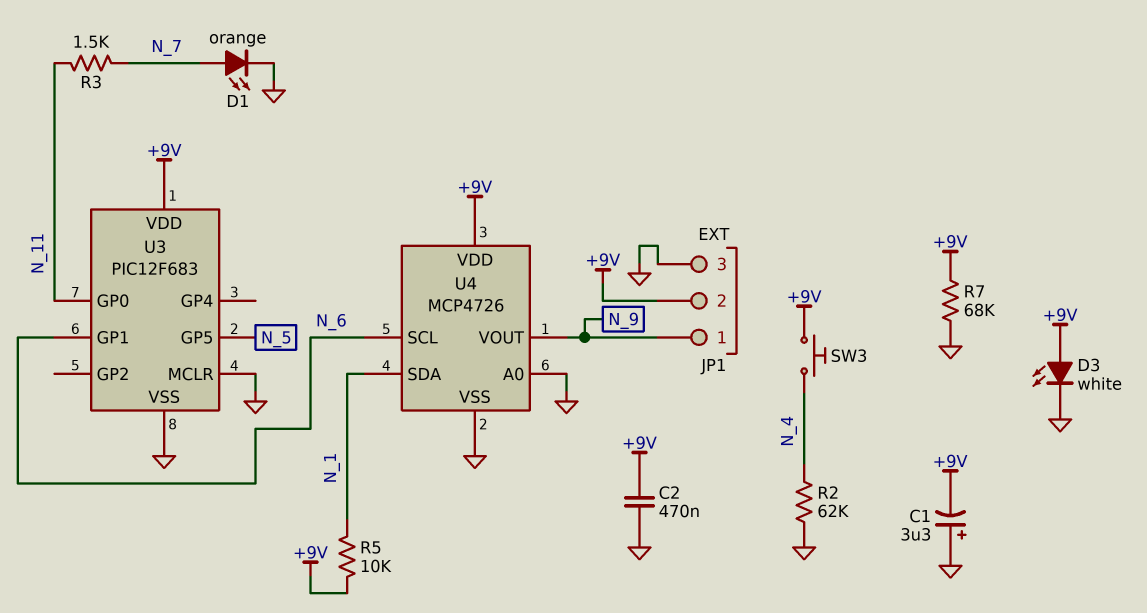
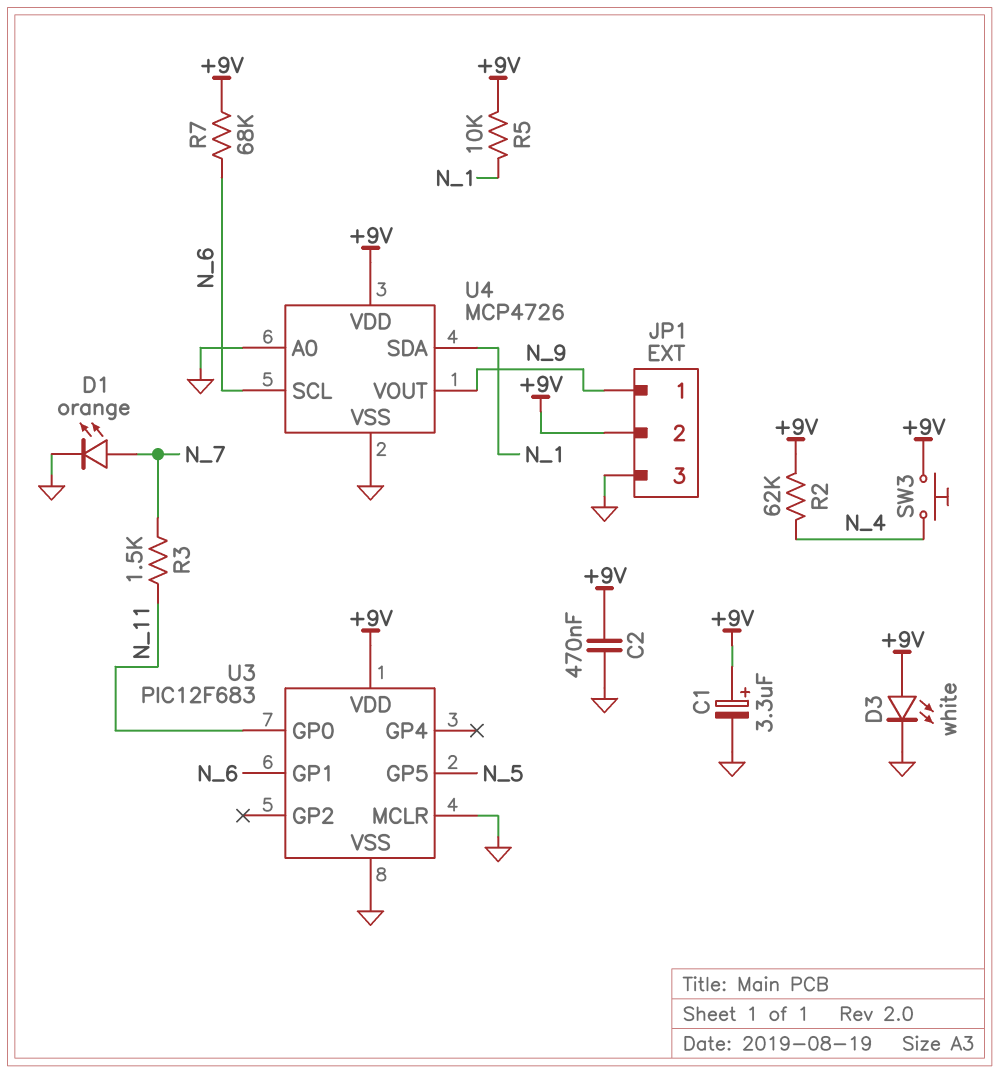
C1: 3.3uF (plus GND, minus +9V) -> 3.3uF (plus +9V, minus GND)
R2: 62k (GND, N_4) -> 62k (+9V, N_4)
R7: 68k (+9V, GND) -> 68k (+9V, N_6)

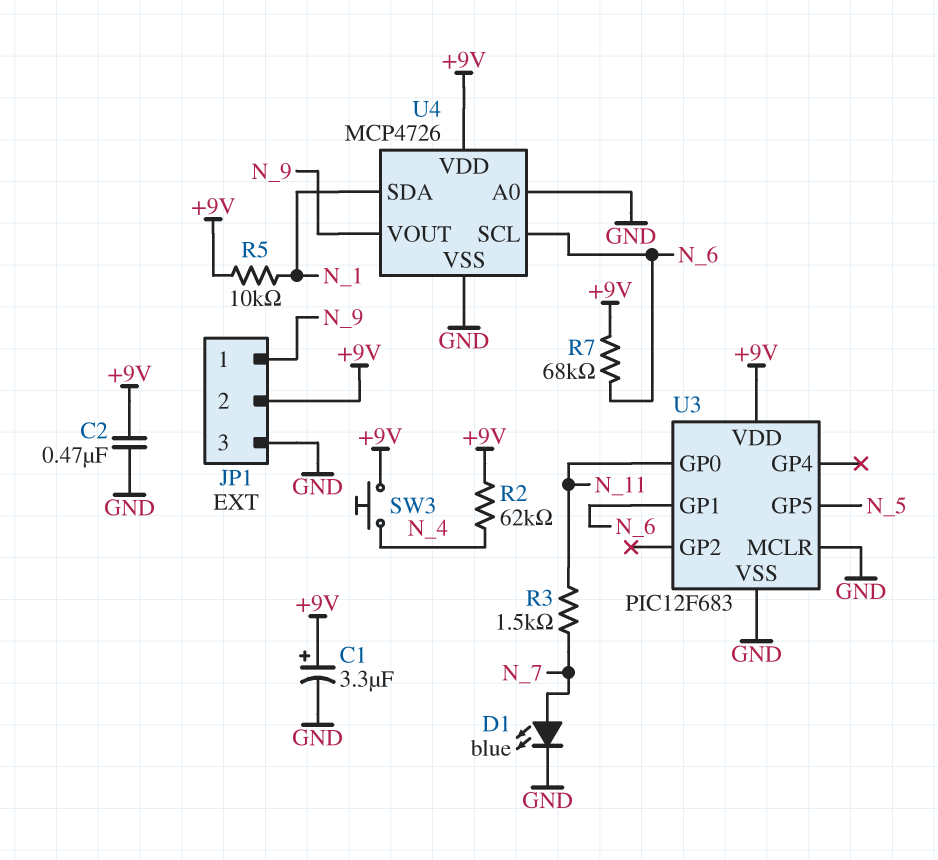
D1: LED orange (A N_7, K GND) -> LED blue (A N_7, K GND)
D3: LED white (A +9V, K GND) -> none

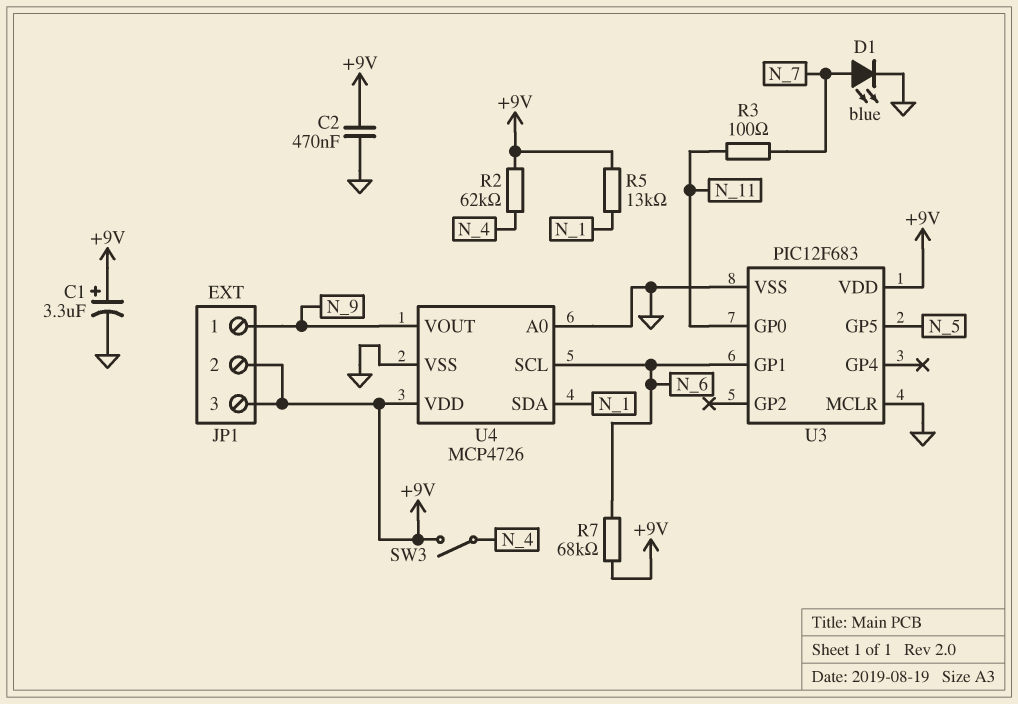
JP1 pin 3: GND -> +9V
R3: 1.5k (N_7, N_11) -> 100 (N_7, N_11)
R5: 10k (+9V, N_1) -> 13k (+9V, N_1)
SW3: button (+9V, N_4) -> switch (+9V, N_4)

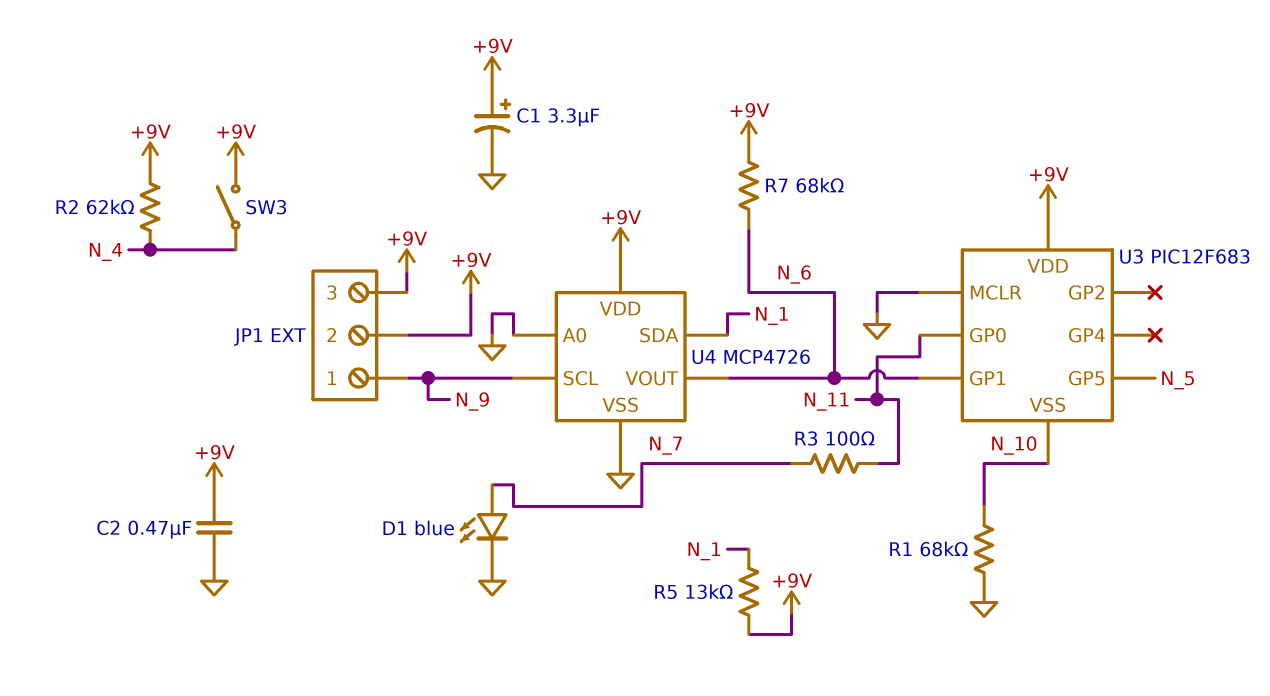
R1: none -> 68k (GND, N_10)
U3 pin VSS: GND -> N_10
U4 pin SCL: N_6 -> N_9
U4 pin VOUT: N_9 -> N_6

